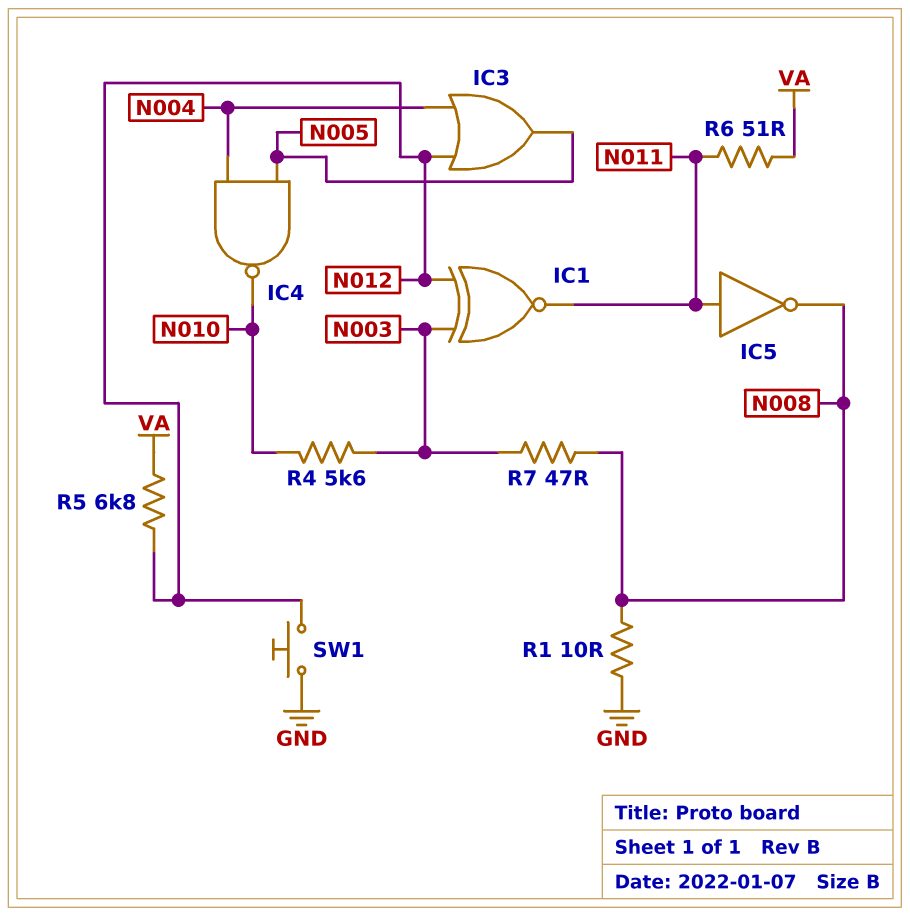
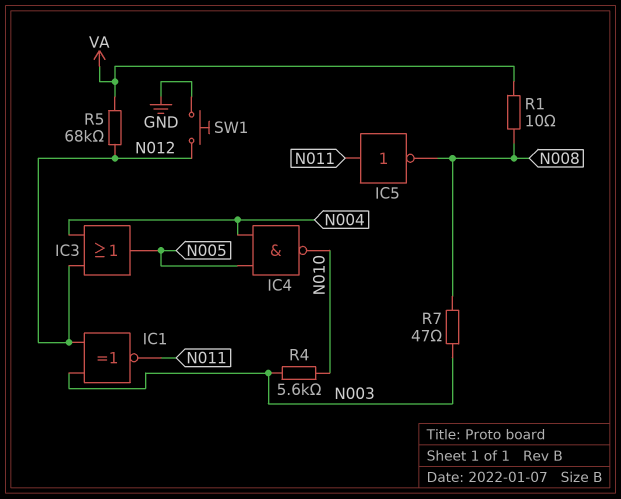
R1: 10 (GND, N008) -> 10 (N008, VA)
R5: 6.8k (N012, VA) -> 68k (N012, VA)
R6: 51 (N011, VA) -> none

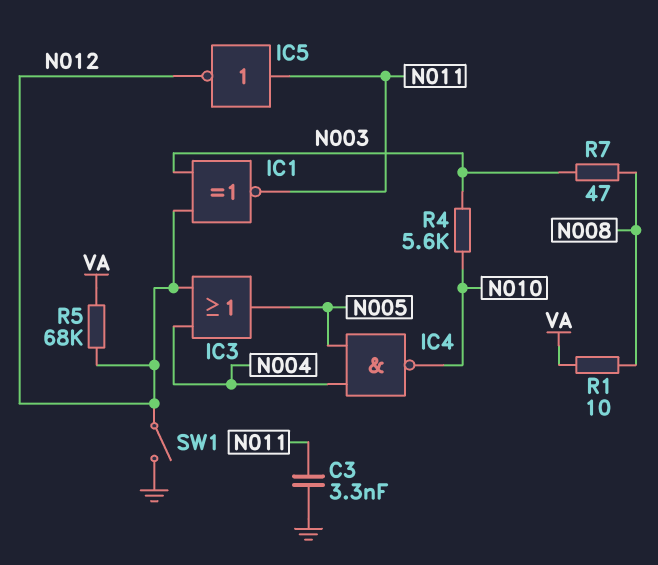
C3: none -> 3.3nF (GND, N011)
IC5: NOT (in N011, out N008) -> NOT (in N011, out N012)
SW1: button (GND, N012) -> switch (GND, N012)

